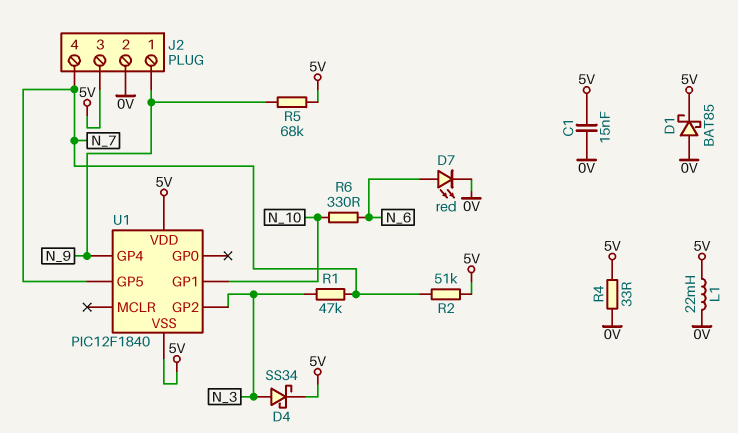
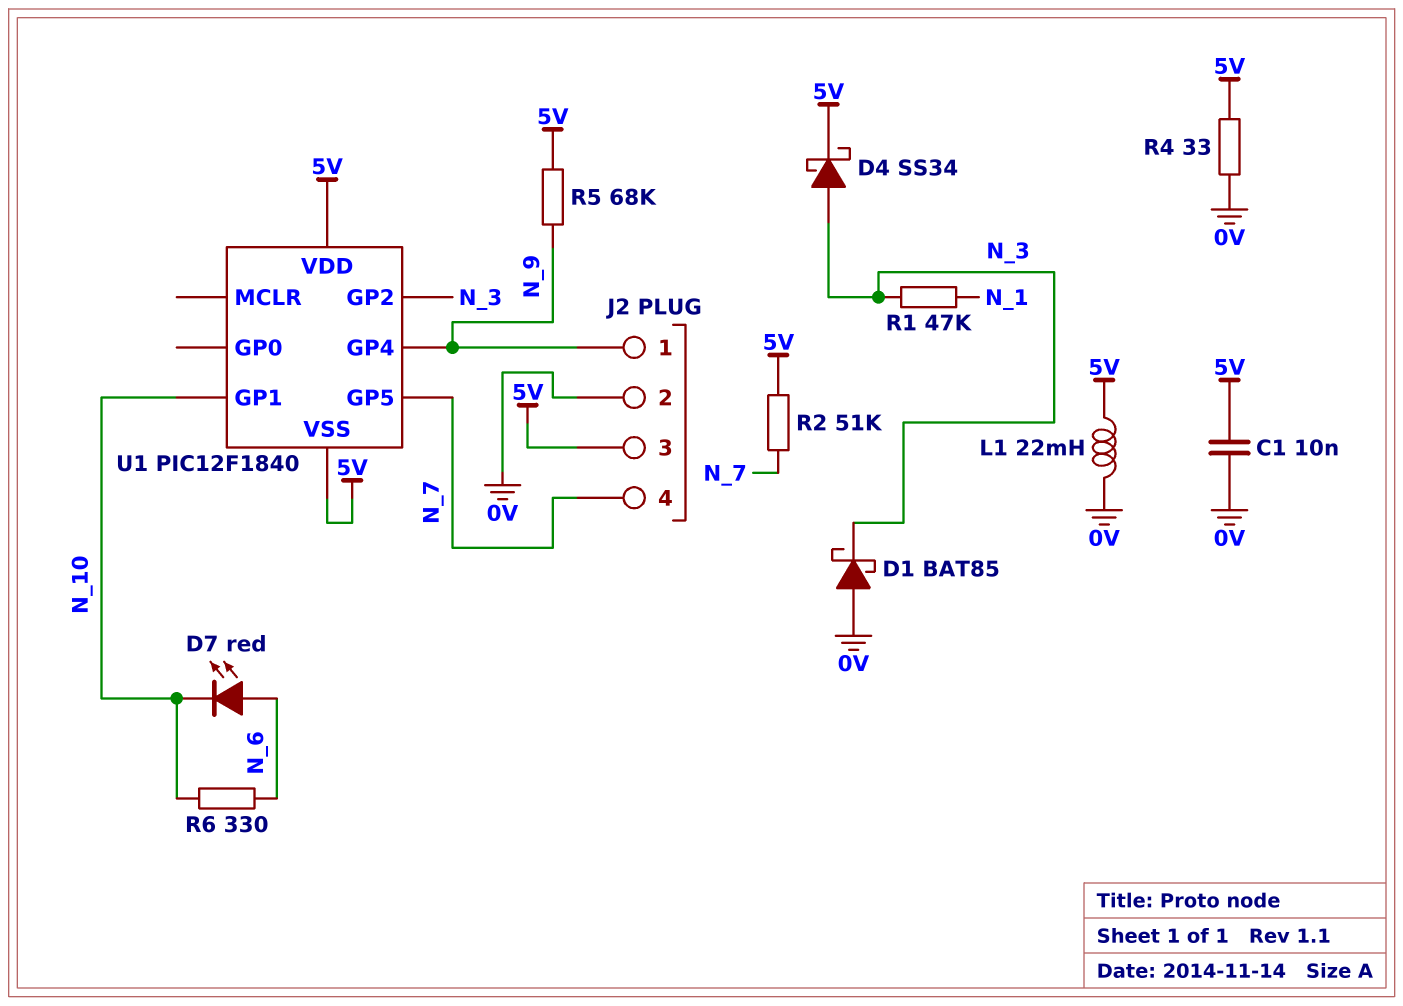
C1: 15nF (0V, 5V) -> 10nF (0V, 5V)
D1: schottky BAT85 (A 0V, K 5V) -> schottky BAT85 (A 0V, K N_3)
D7: LED red (A N_6, K 0V) -> LED red (A N_6, K N_10)
R1: 47k (N_3, N_7) -> 47k (N_1, N_3)

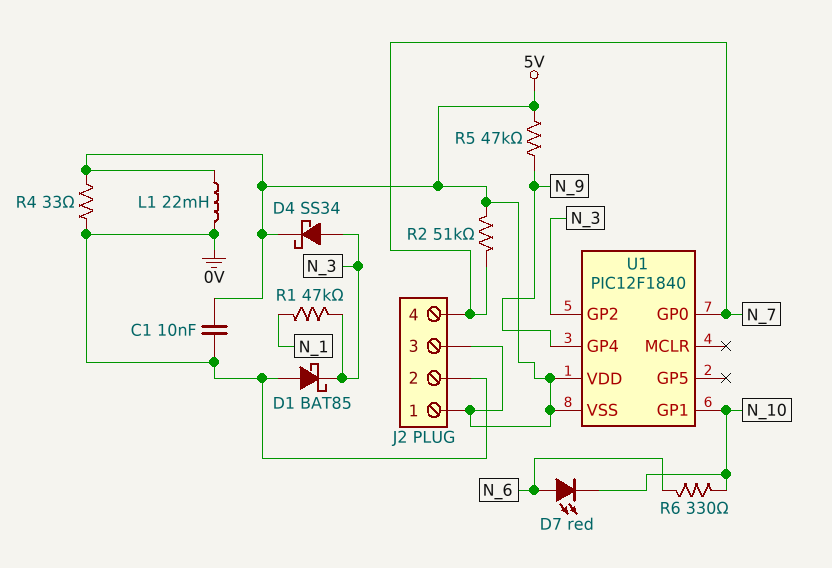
J2 pin 1: N_9 -> 5V
R5: 68k (5V, N_9) -> 47k (5V, N_9)
U1 pin GP0: none -> N_7
U1 pin GP5: N_7 -> none

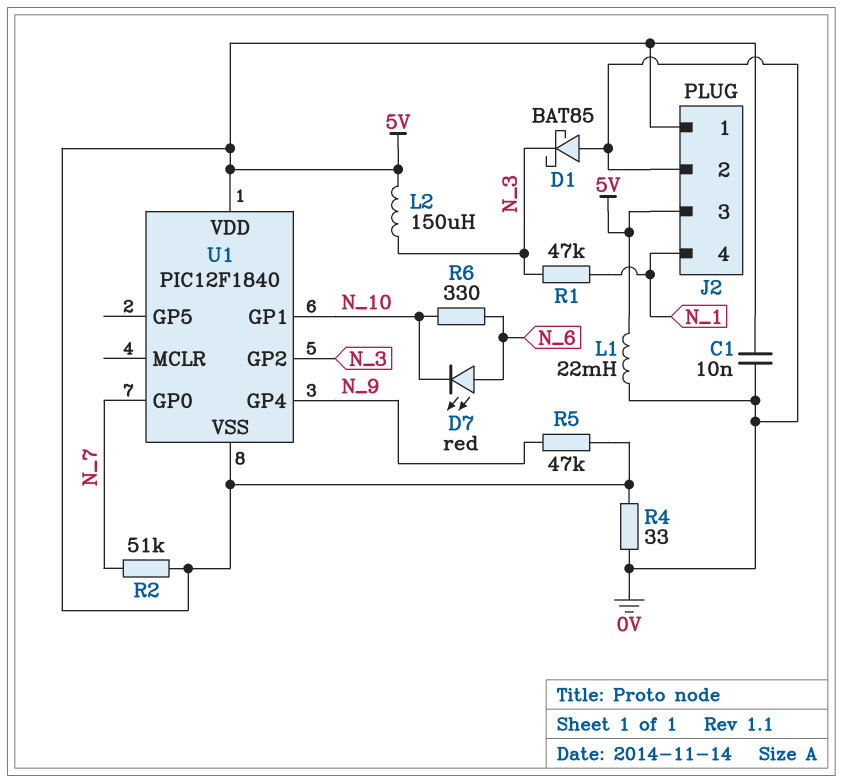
D4: schottky SS34 (A N_3, K 5V) -> none
J2 pin 4: N_7 -> N_1
L2: none -> 150uH (5V, N_3)

